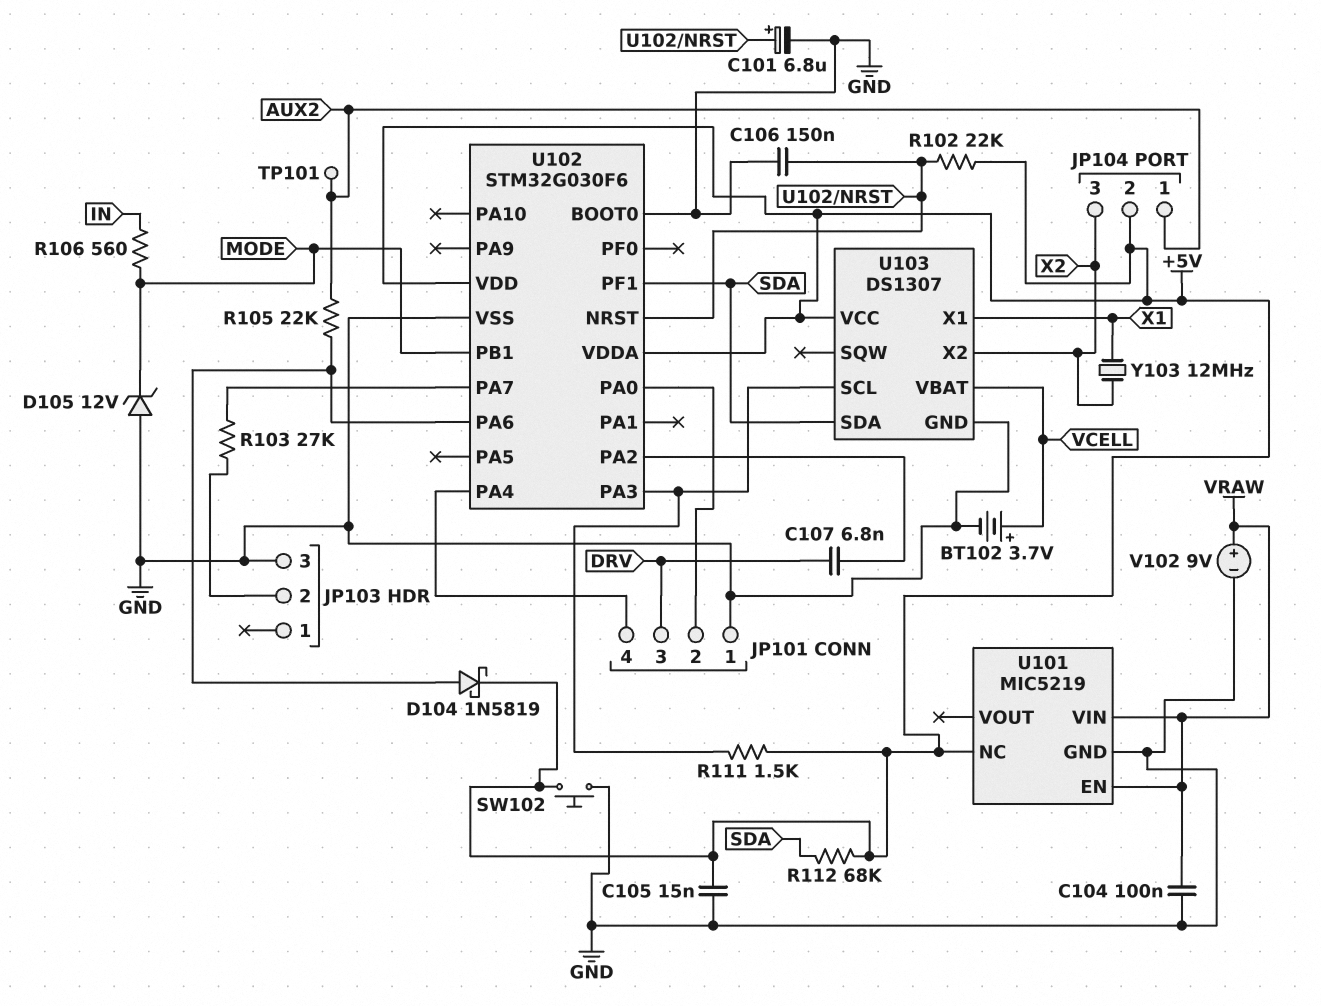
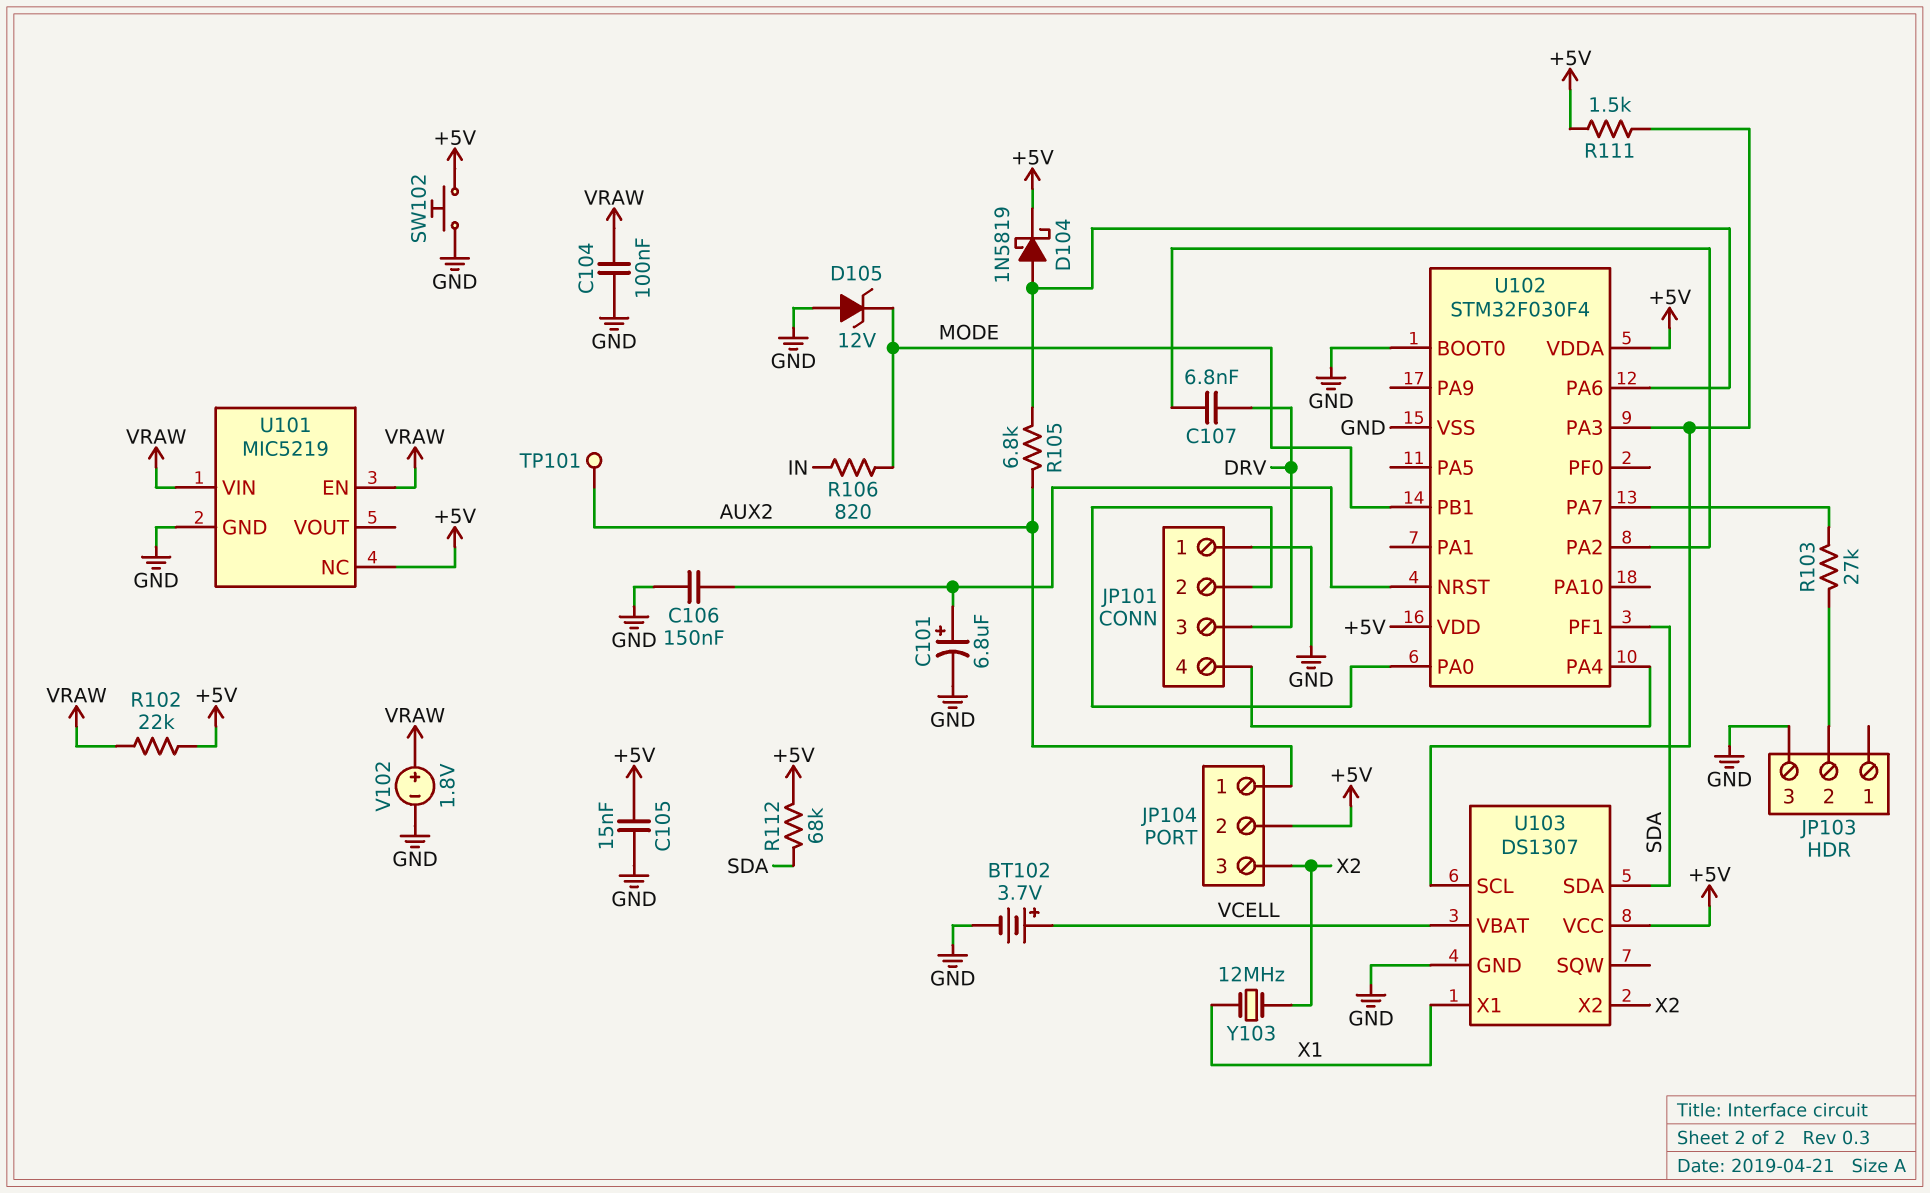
R102: 22k (+5V, U102/NRST) -> 22k (+5V, VRAW)
R105: 22k (AUX2, U102/PA6) -> 6.8k (AUX2, U102/PA6)
R106: 560 (IN, MODE) -> 820 (IN, MODE)
U102: STM32G030F6 -> STM32F030F4
V102: 9V (plus VRAW, minus GND) -> 1.8V (plus VRAW, minus GND)

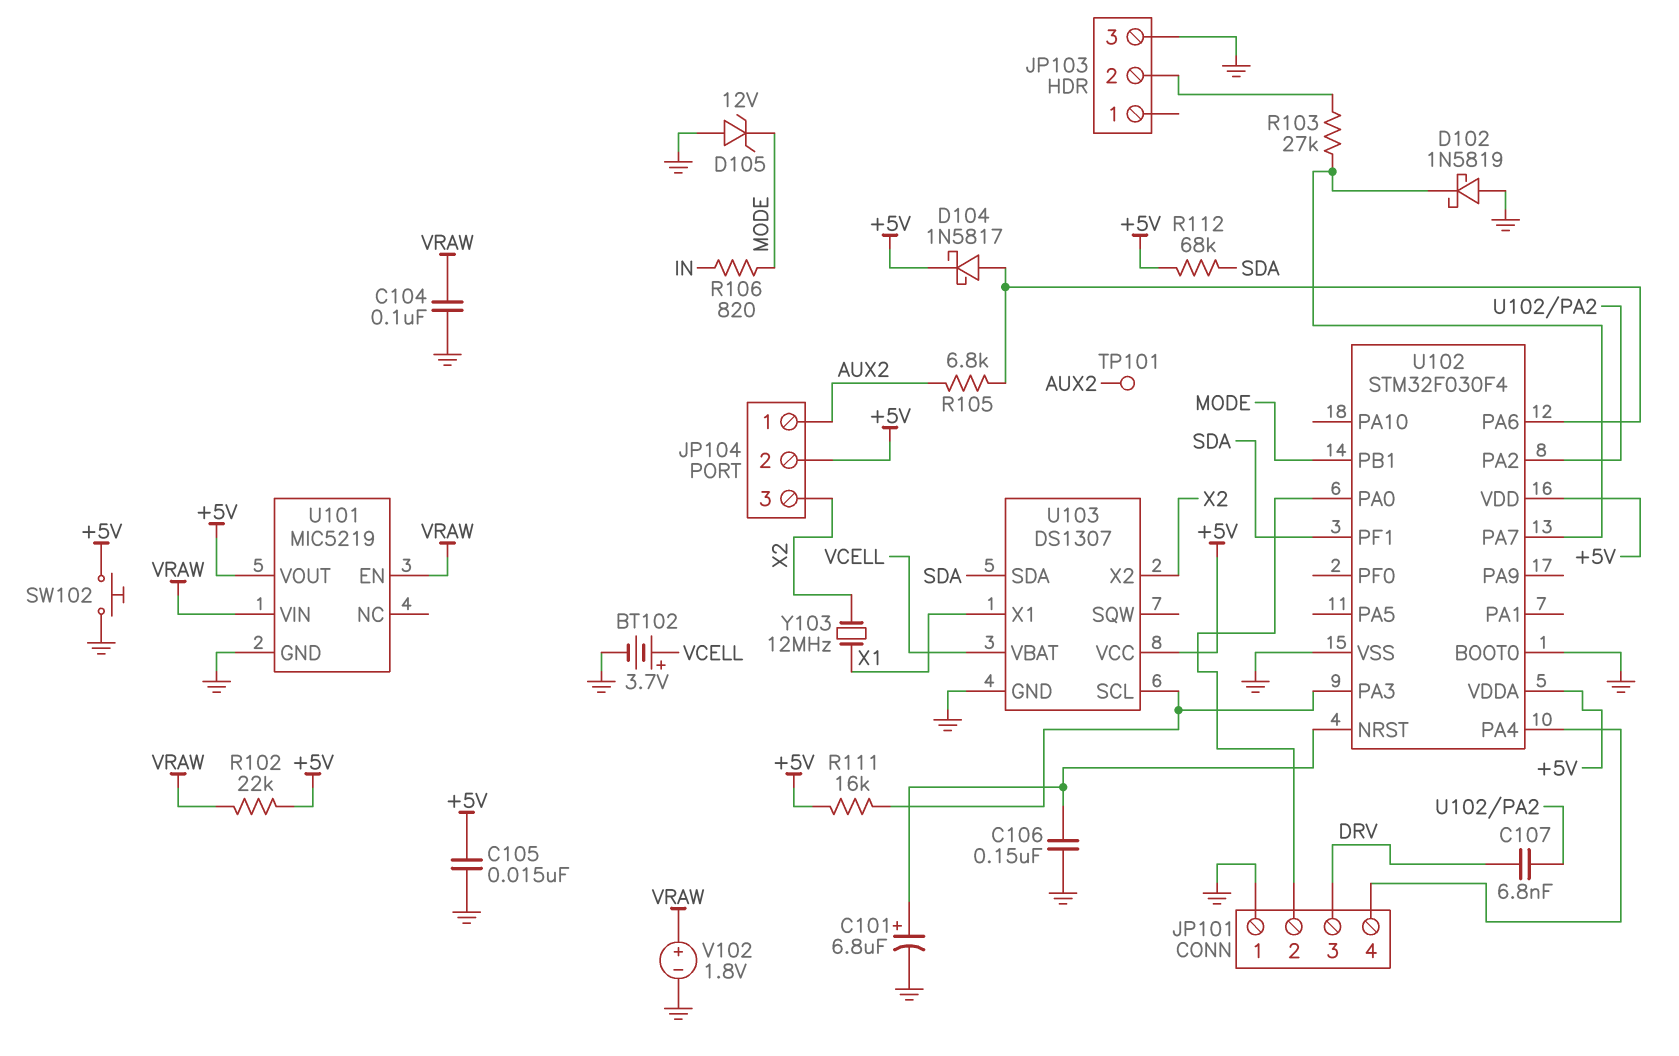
D102: none -> schottky 1N5819 (A GND, K U102/PA7)
D104: schottky 1N5819 (A U102/PA6, K +5V) -> schottky 1N5817 (A U102/PA6, K +5V)
R111: 1.5k (+5V, U102/PA3) -> 16k (+5V, U102/PA3)
U101 pin NC: +5V -> none
U101 pin VOUT: none -> +5V

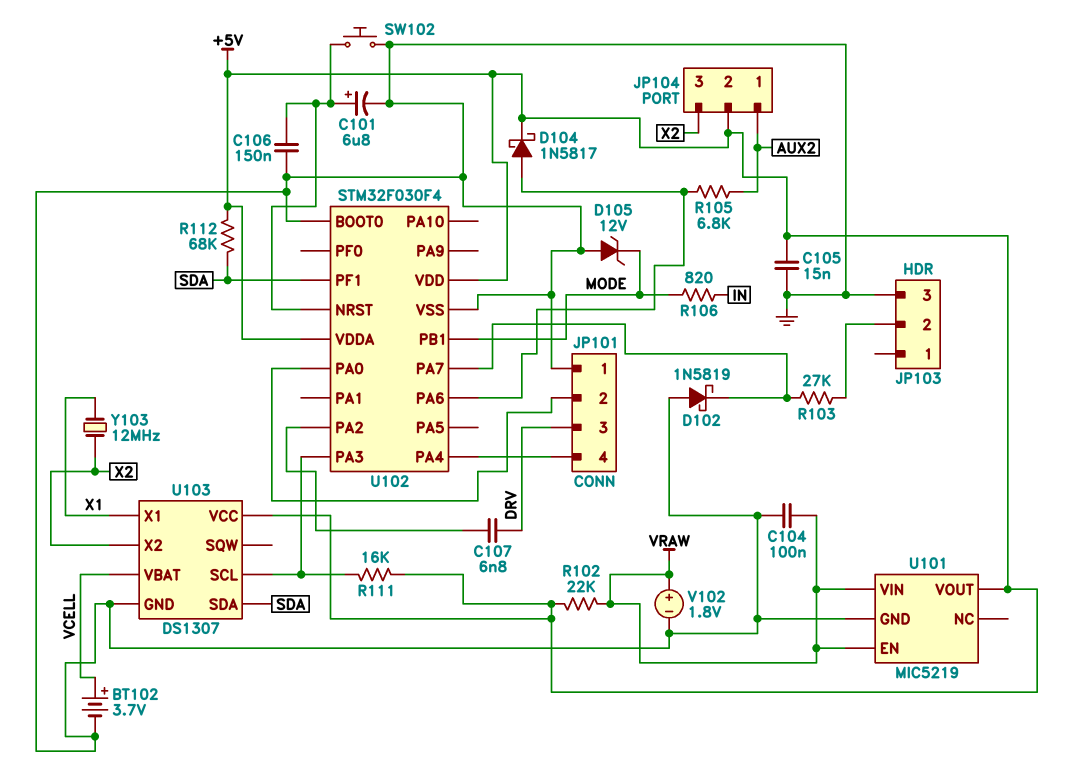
SW102: button (+5V, GND) -> button (GND, U102/NRST)
TP101: test point (AUX2) -> none

